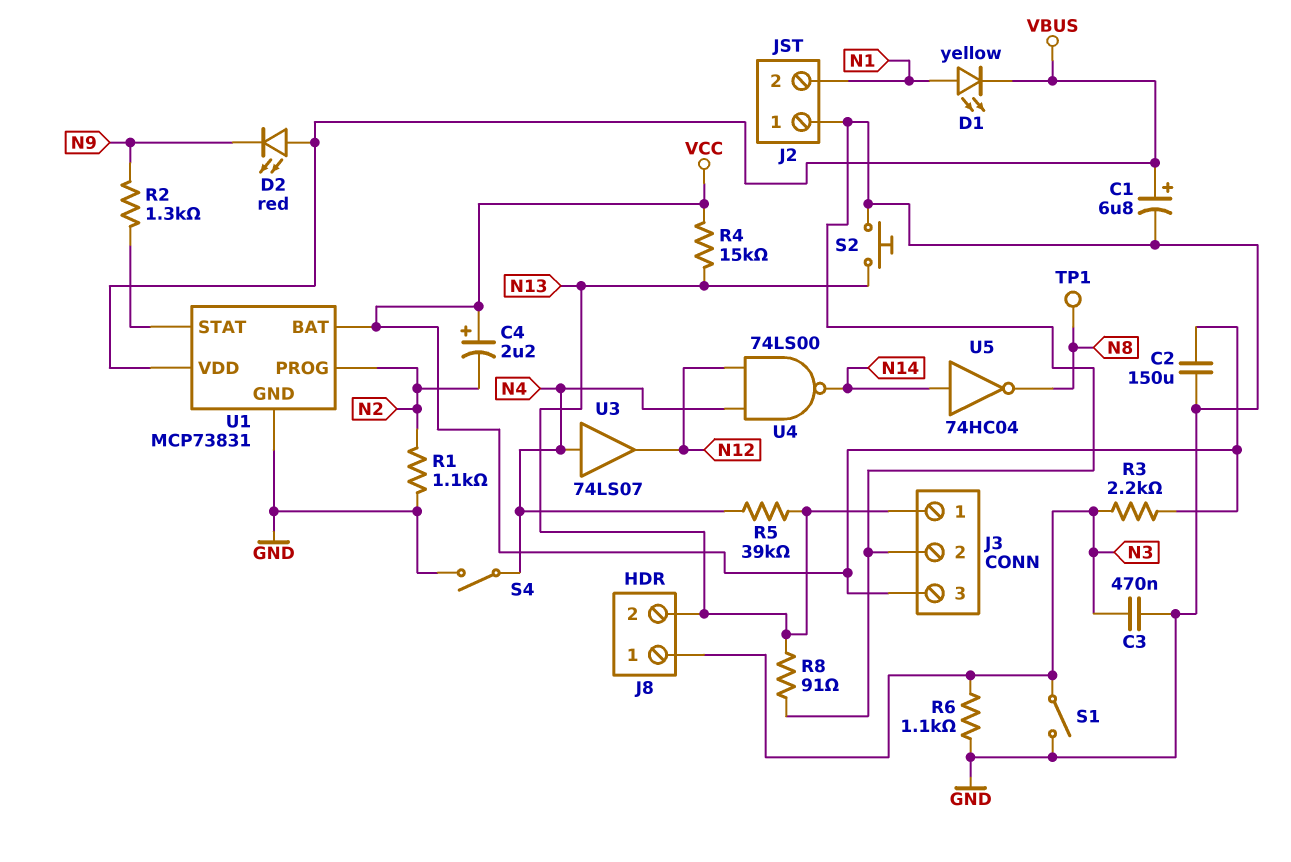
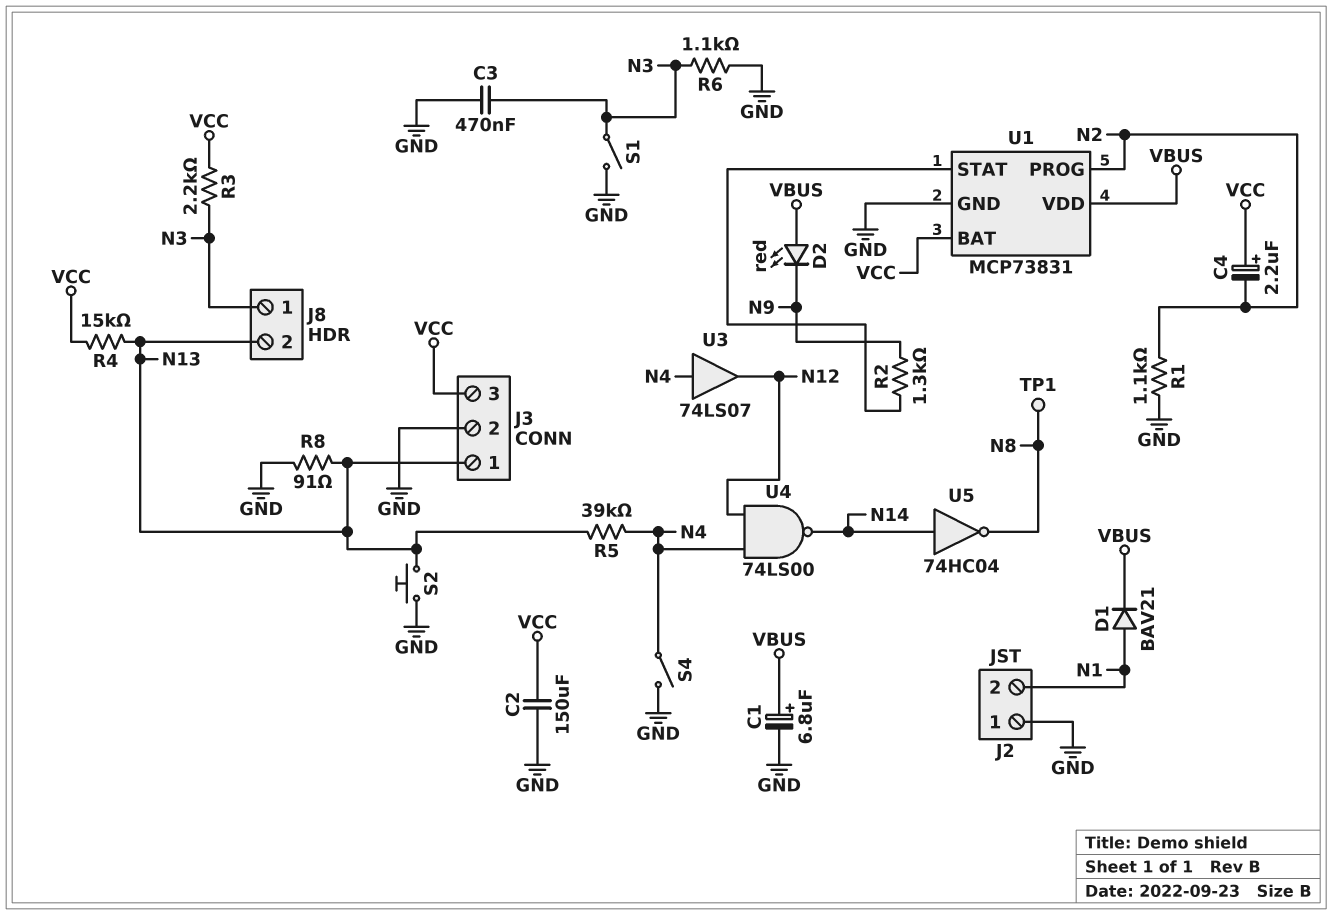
D1: LED yellow (A N1, K VBUS) -> diode BAV21 (A N1, K VBUS)

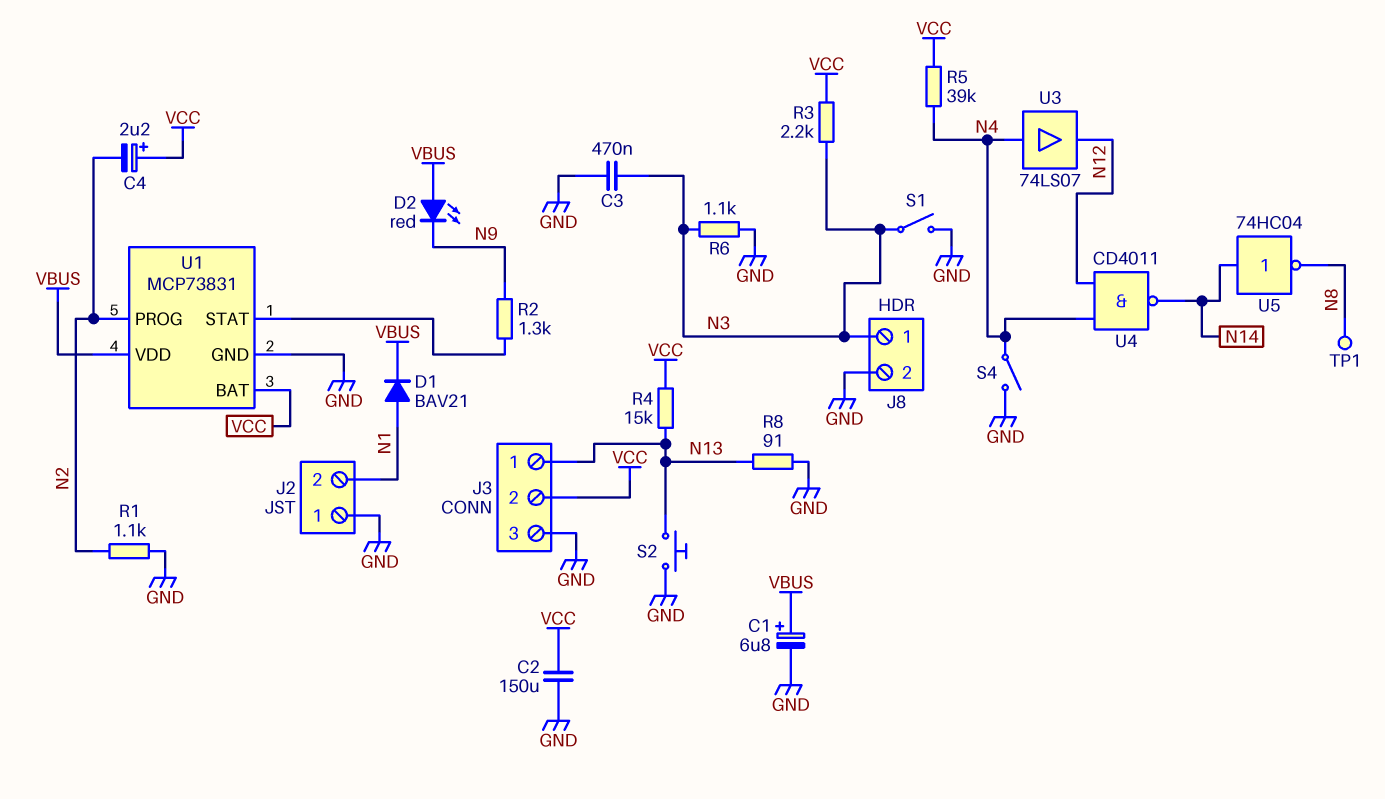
J3 pin 2: GND -> VCC
J3 pin 3: VCC -> GND
J8 pin 2: N13 -> GND
R5: 39k (N4, N13) -> 39k (N4, VCC)
U4: NAND 74LS00 (in N4, in N12, out N14) -> NAND CD4011 (in N4, in N12, out N14)

